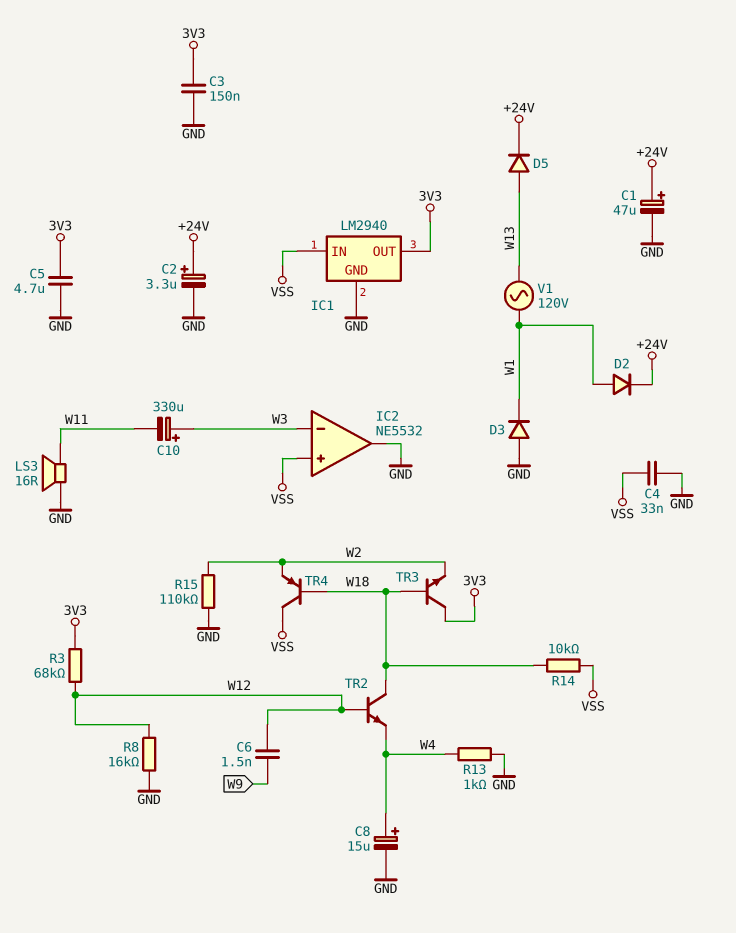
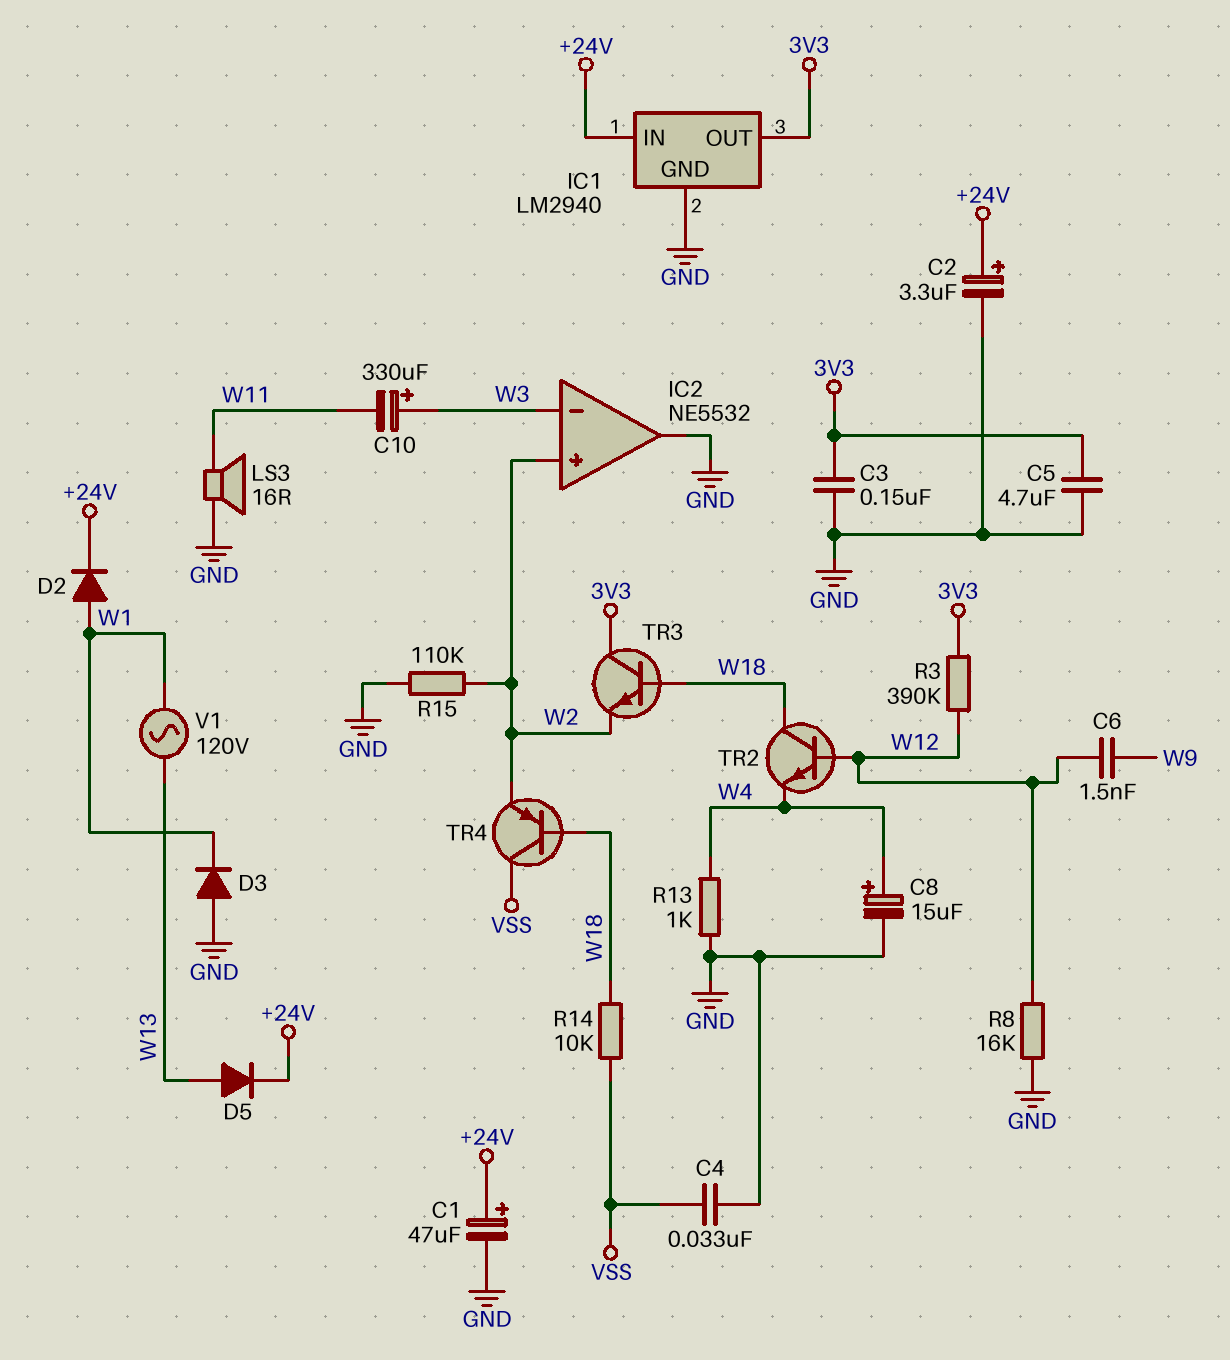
IC1 pin IN: VSS -> +24V
IC2 pin in+: VSS -> W2
R3: 68k (3V3, W12) -> 390k (3V3, W12)

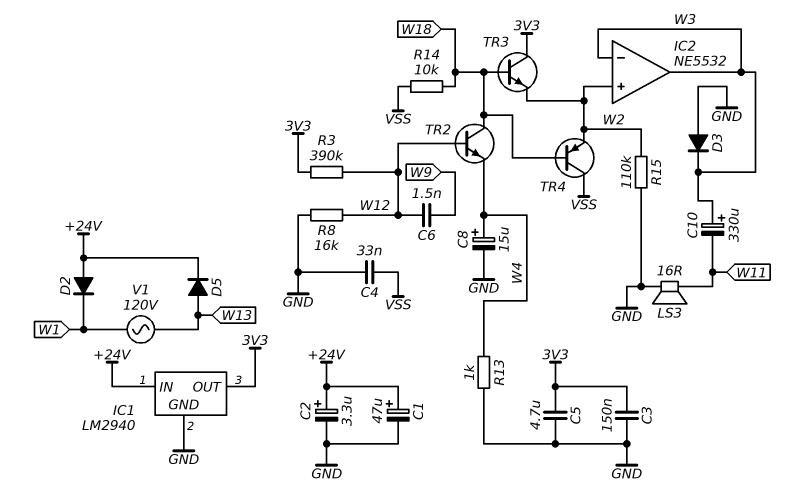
D2: diode (A W1, K +24V) -> diode (A +24V, K W1)
D3: diode (A GND, K W1) -> diode (A GND, K W3)
IC2 pin out: GND -> W3

